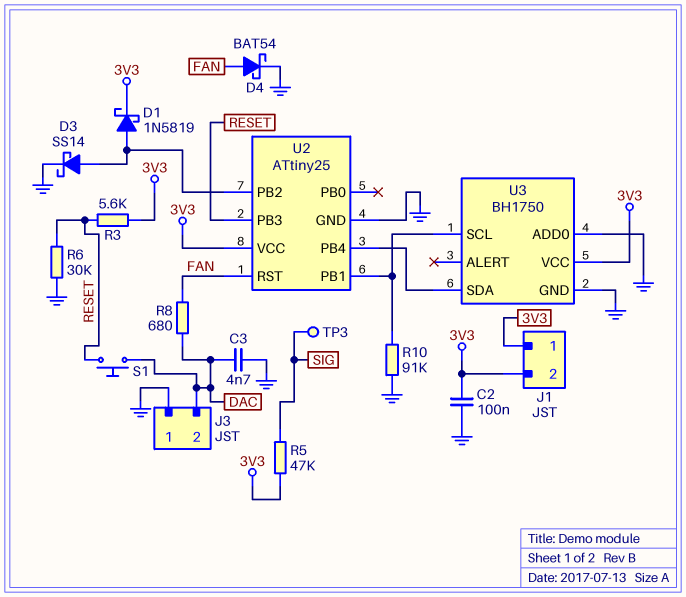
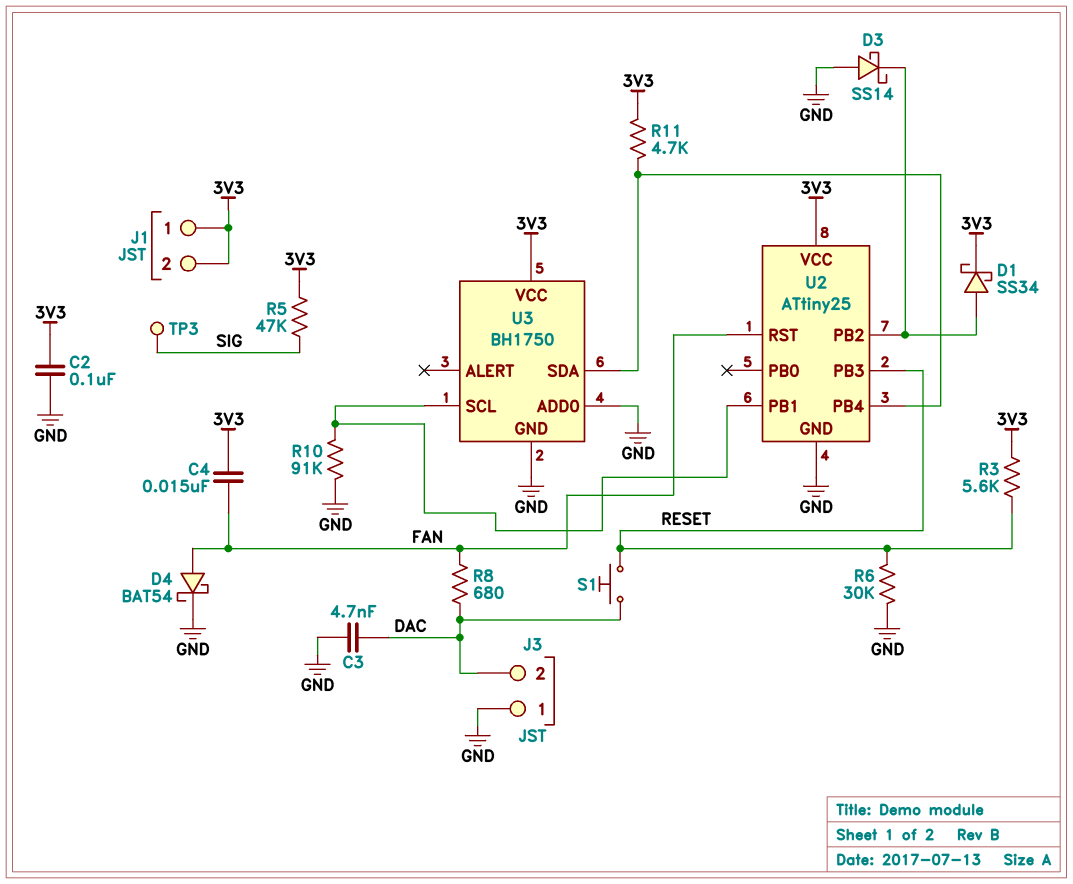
C4: none -> 15nF (3V3, FAN)
D1: schottky 1N5819 (A U2/PB2, K 3V3) -> schottky SS34 (A U2/PB2, K 3V3)
D3: schottky SS14 (A U2/PB2, K GND) -> schottky SS14 (A GND, K U2/PB2)
R11: none -> 4.7k (3V3, U2/PB4)

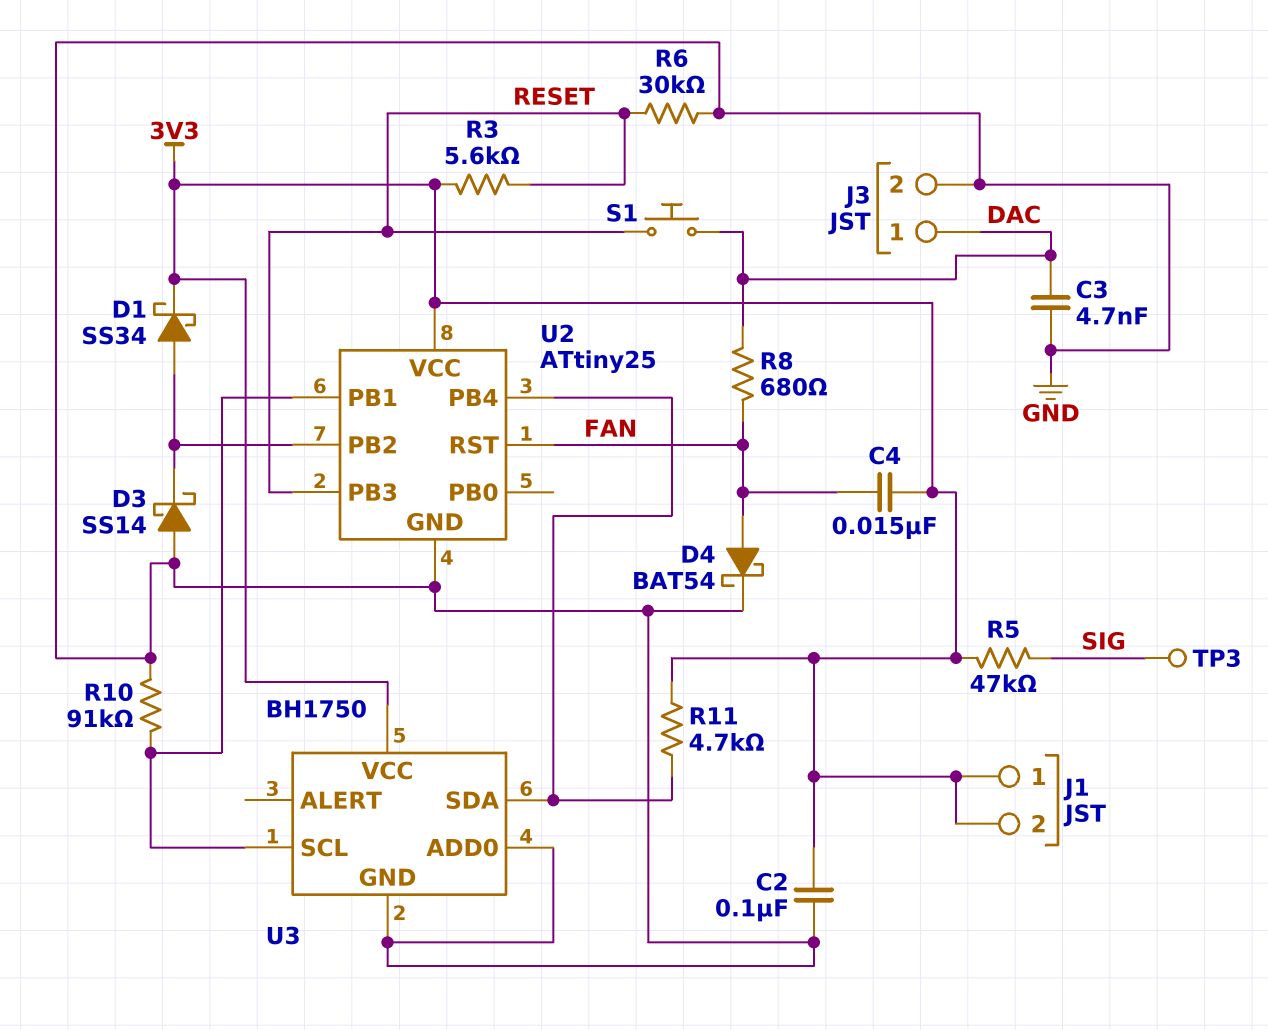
J3 pin 1: GND -> DAC
J3 pin 2: DAC -> GND

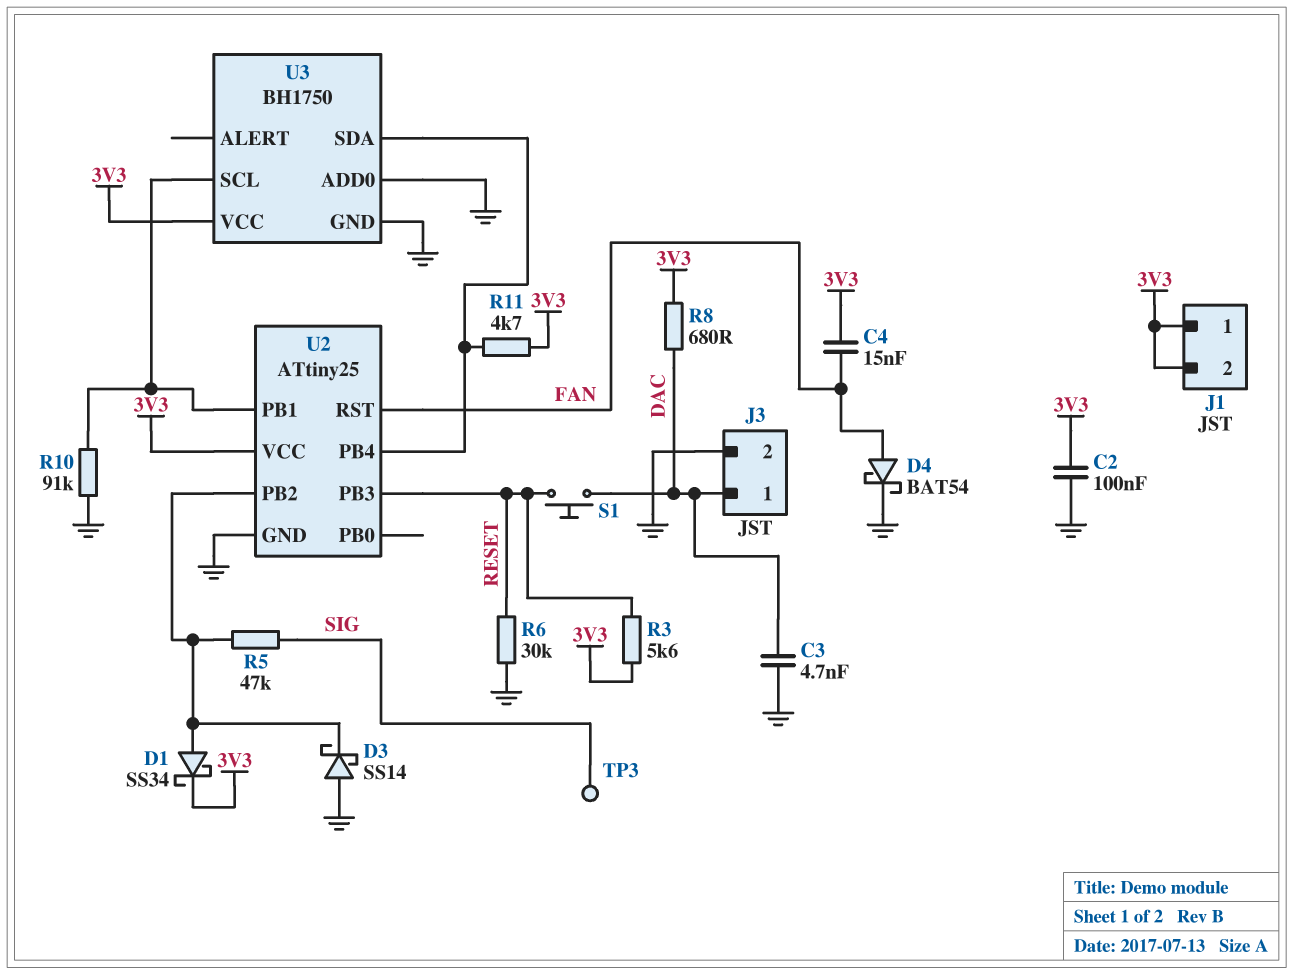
R5: 47k (3V3, SIG) -> 47k (SIG, U2/PB2)
R8: 680 (DAC, FAN) -> 680 (3V3, DAC)

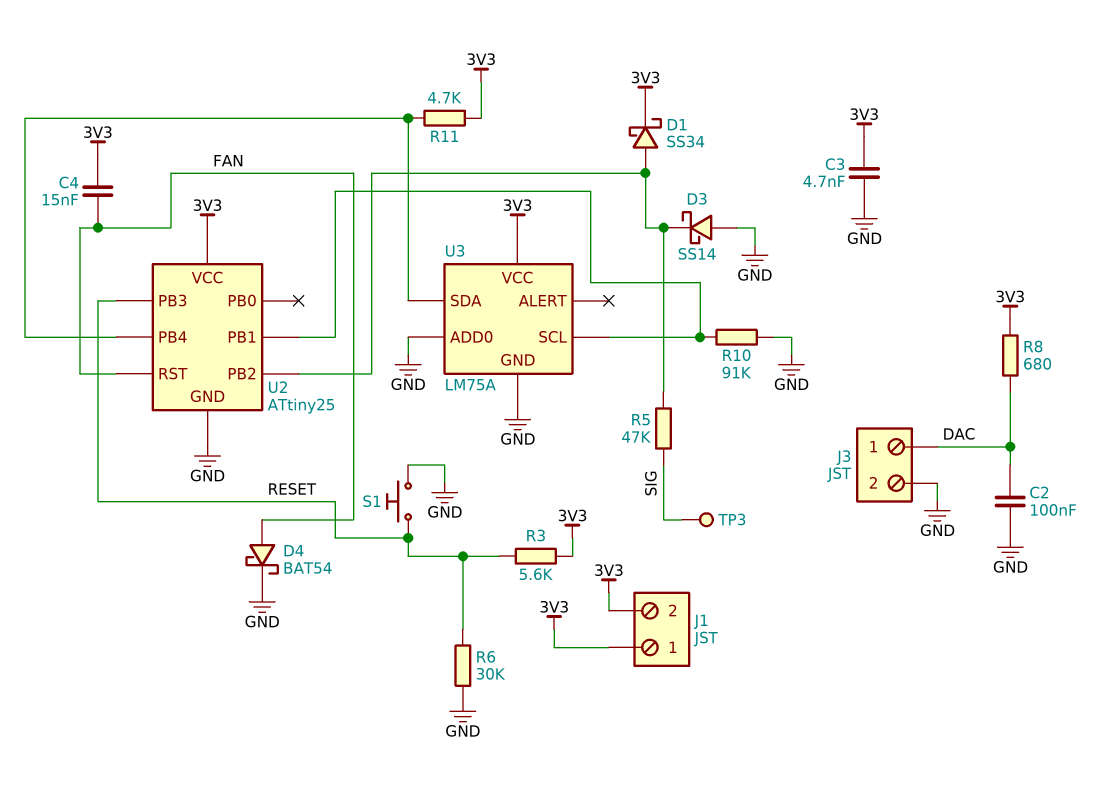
C2: 100nF (3V3, GND) -> 100nF (DAC, GND)
C3: 4.7nF (DAC, GND) -> 4.7nF (3V3, GND)
S1: button (DAC, RESET) -> button (GND, RESET)
U3: BH1750 -> LM75A

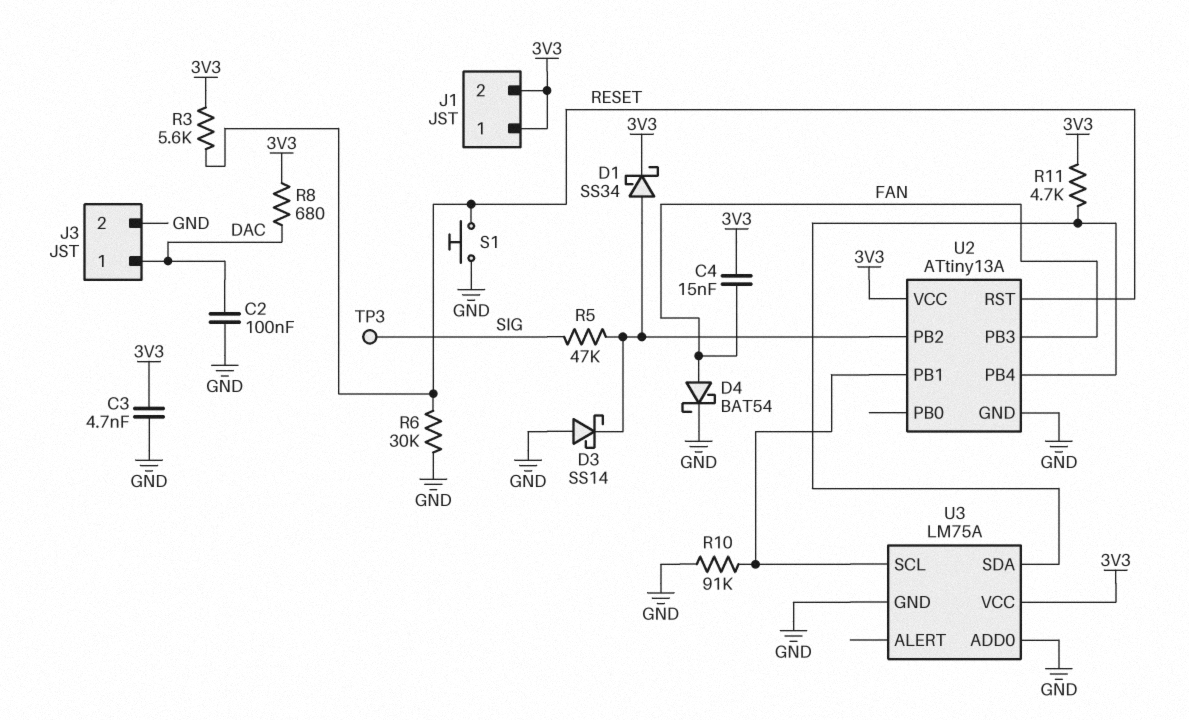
U2: ATtiny25 -> ATtiny13A
U2 pin PB3: RESET -> FAN
U2 pin RST: FAN -> RESET

